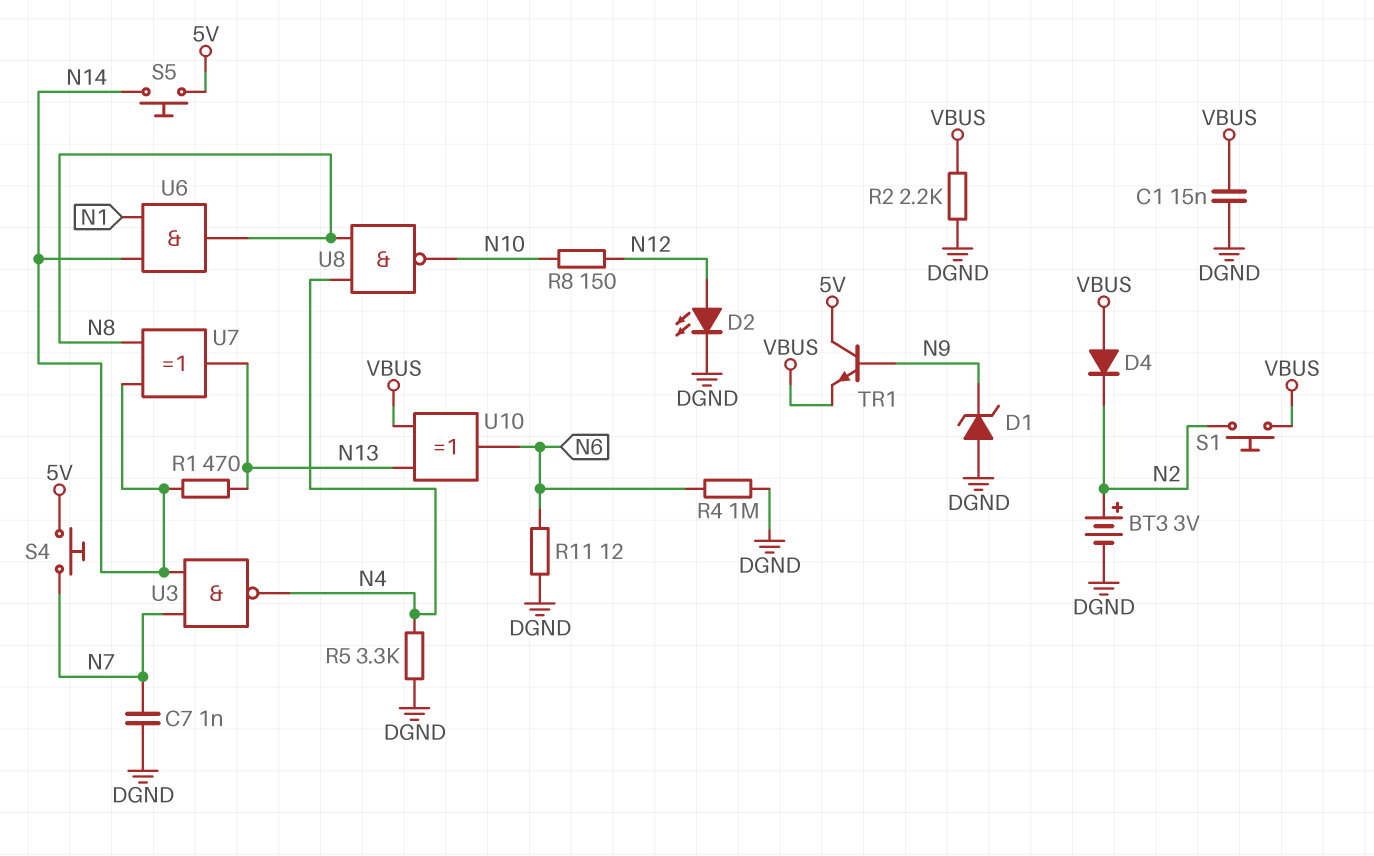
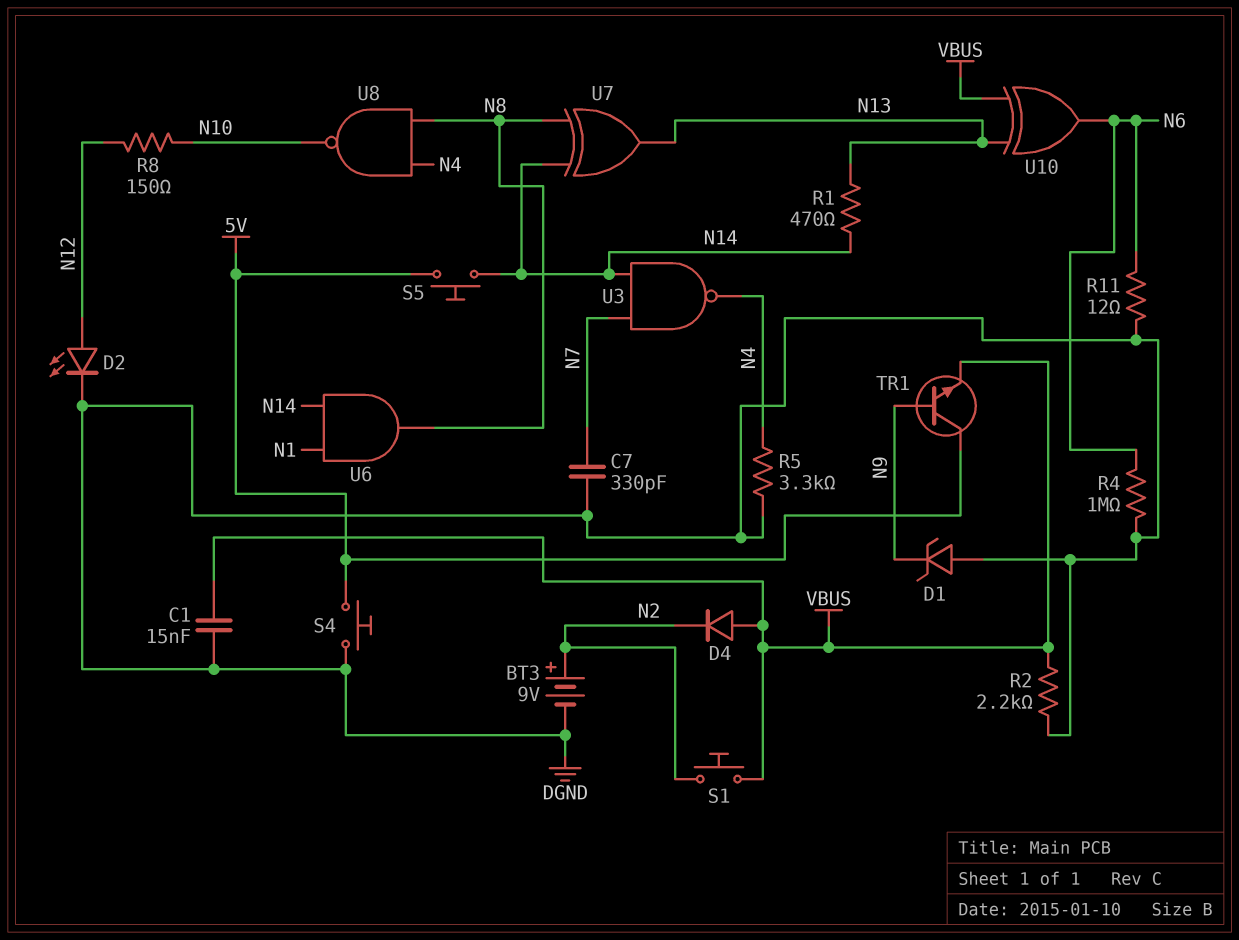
BT3: 3V (plus N2, minus DGND) -> 9V (plus N2, minus DGND)
C7: 1nF (DGND, N7) -> 330pF (DGND, N7)
S4: button (5V, N7) -> button (5V, DGND)

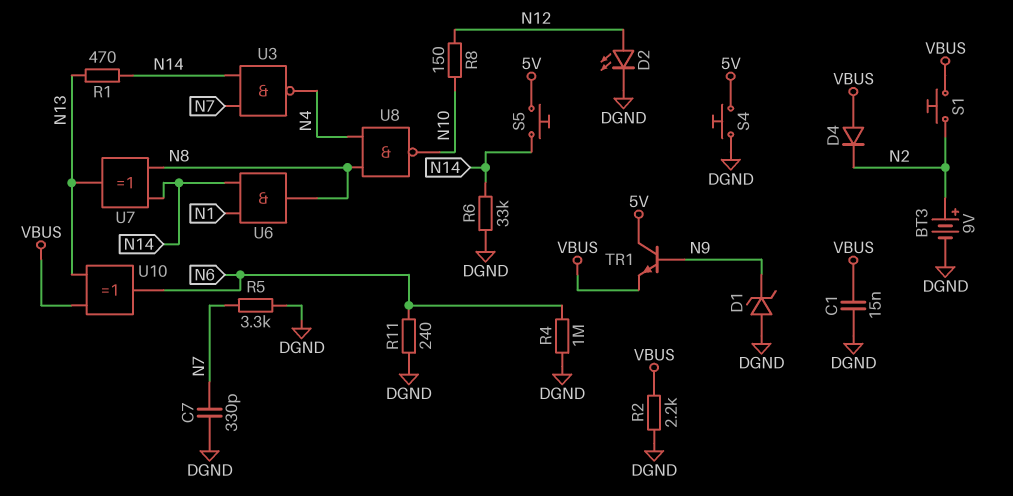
R5: 3.3k (DGND, N4) -> 3.3k (DGND, N7)
R6: none -> 33k (DGND, N14)
R11: 12 (DGND, N6) -> 240 (DGND, N6)

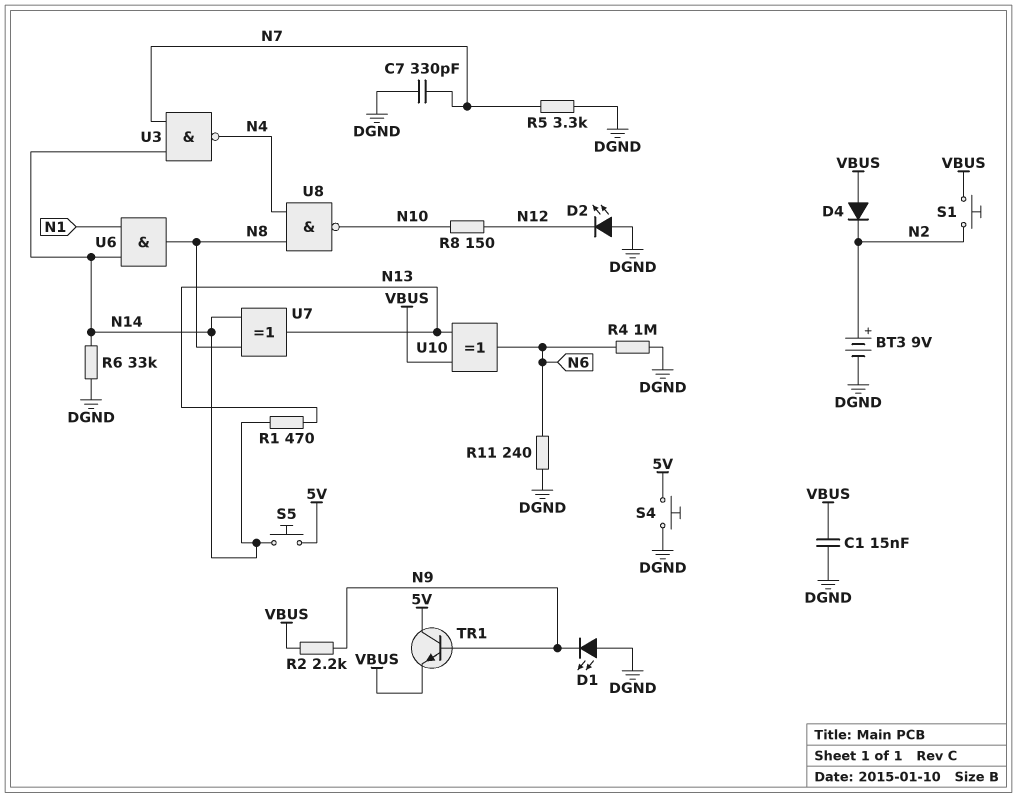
D1: zener (A DGND, K N9) -> LED (A DGND, K N9)
D2: LED (A N12, K DGND) -> LED (A DGND, K N12)
R2: 2.2k (DGND, VBUS) -> 2.2k (N9, VBUS)

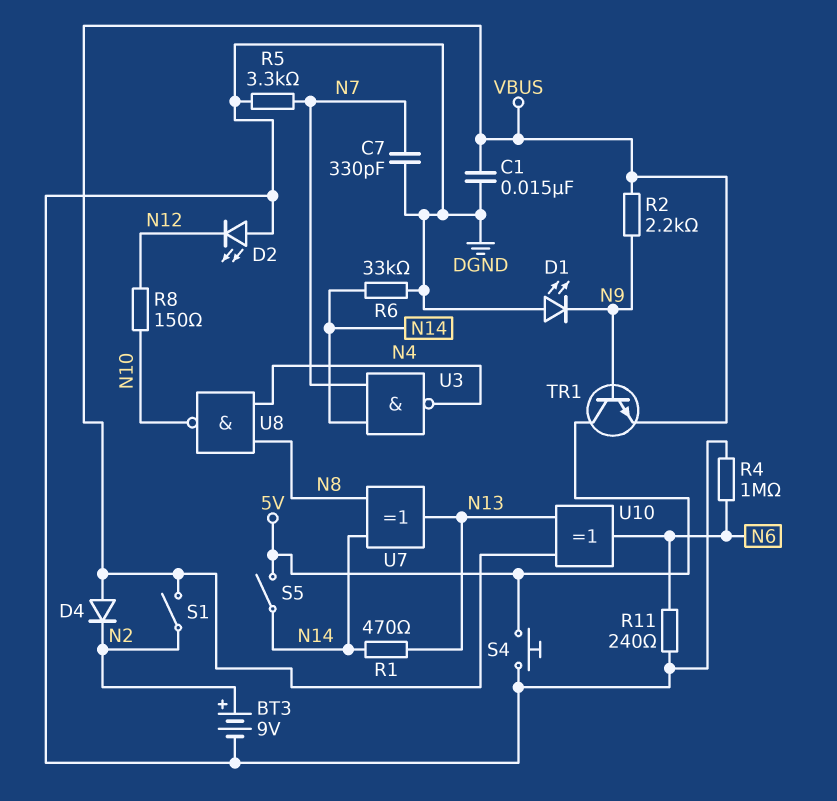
S1: button (N2, VBUS) -> switch (N2, VBUS)
S5: button (5V, N14) -> switch (5V, N14)
U6: AND (in N1, in N14, out N8) -> none

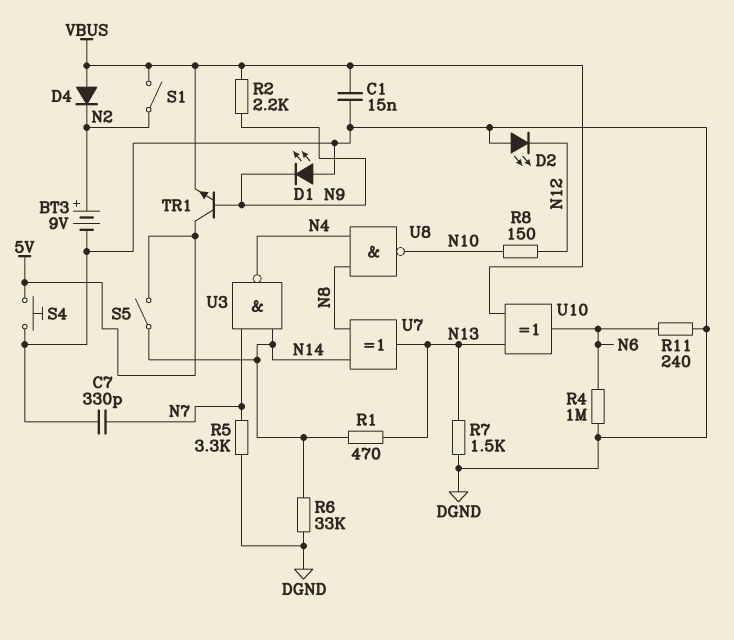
R7: none -> 1.5k (DGND, N13)

